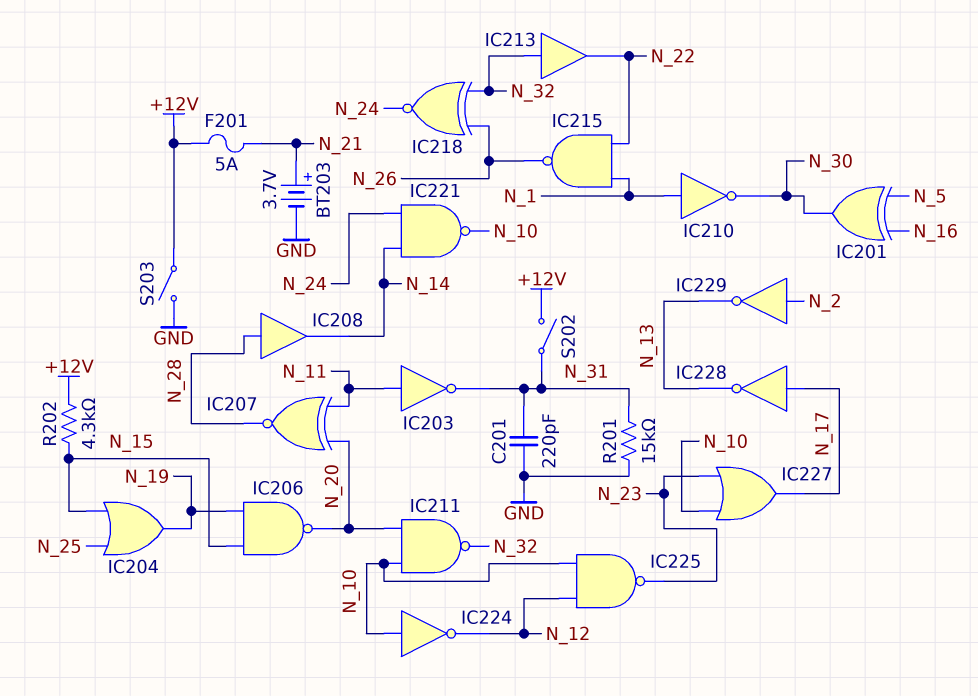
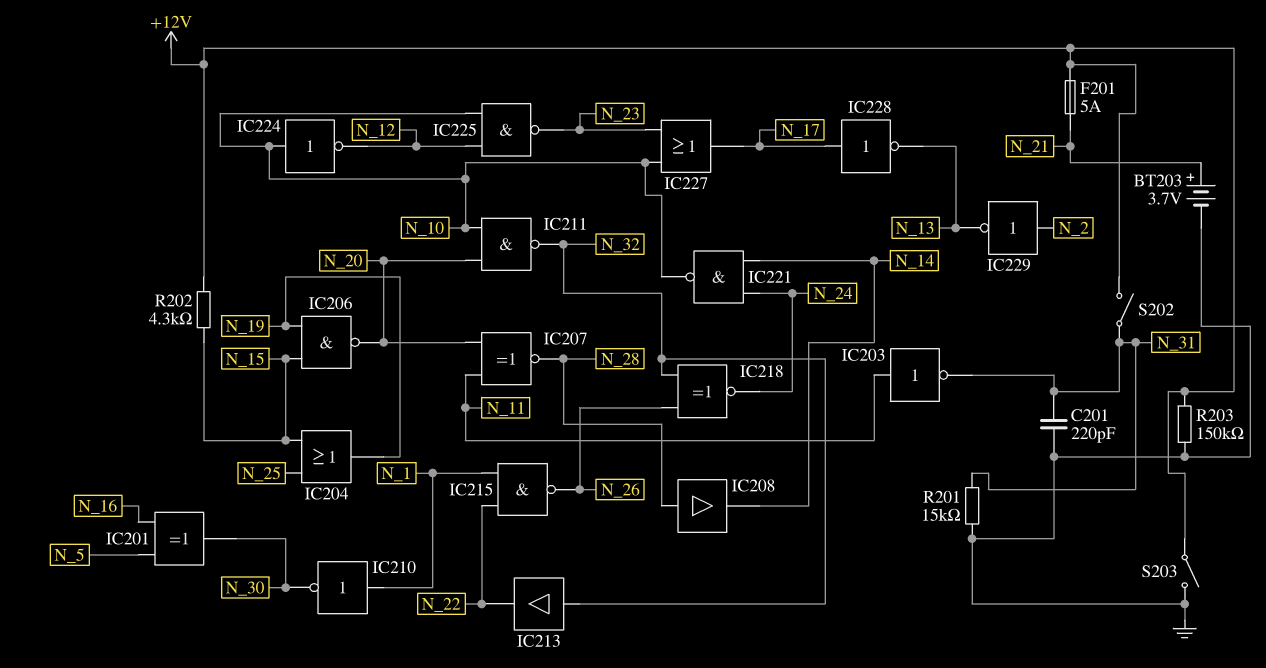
R203: none -> 150k (+12V, GND)

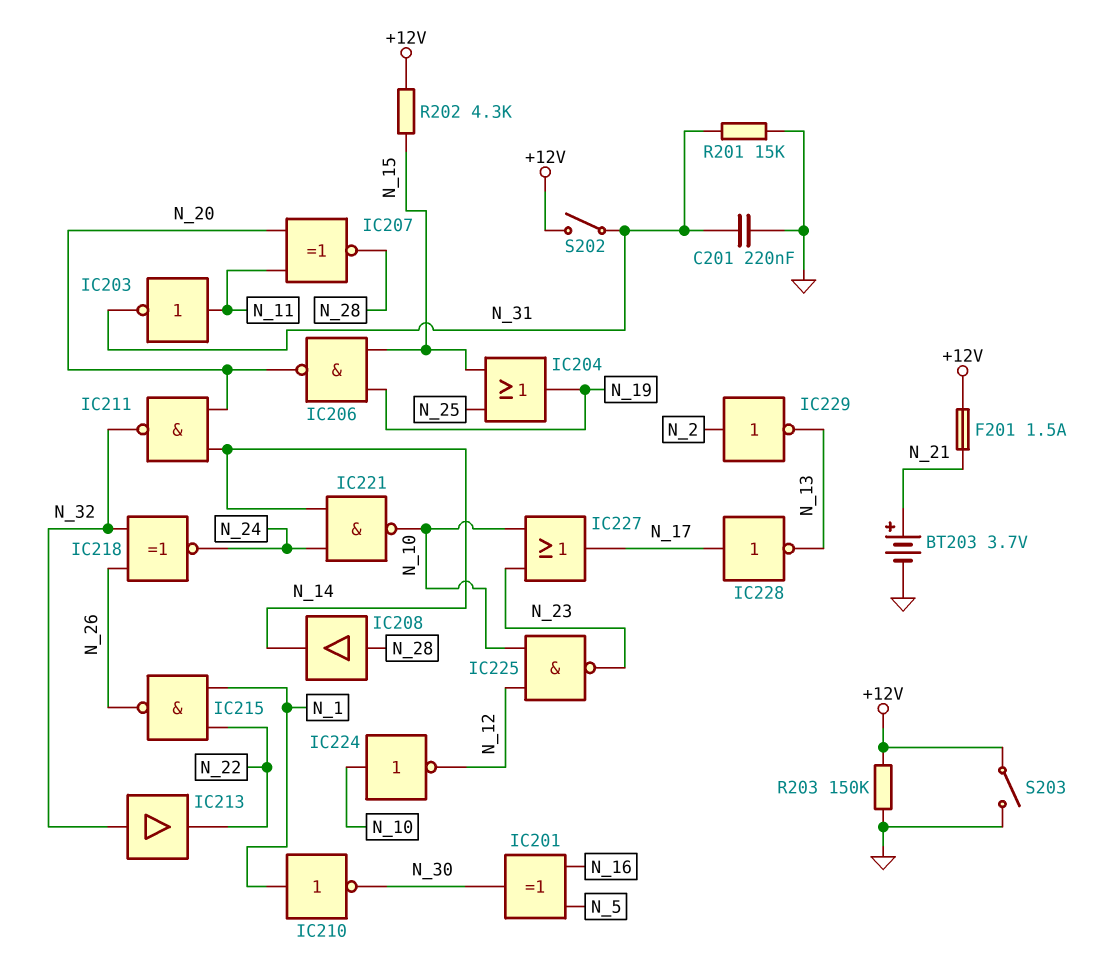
C201: 220pF (GND, N_31) -> 220nF (GND, N_31)
F201: 5A (+12V, N_21) -> 1.5A (+12V, N_21)
IC211: NAND (in N_10, in N_20, out N_32) -> NAND (in N_14, in N_20, out N_32)

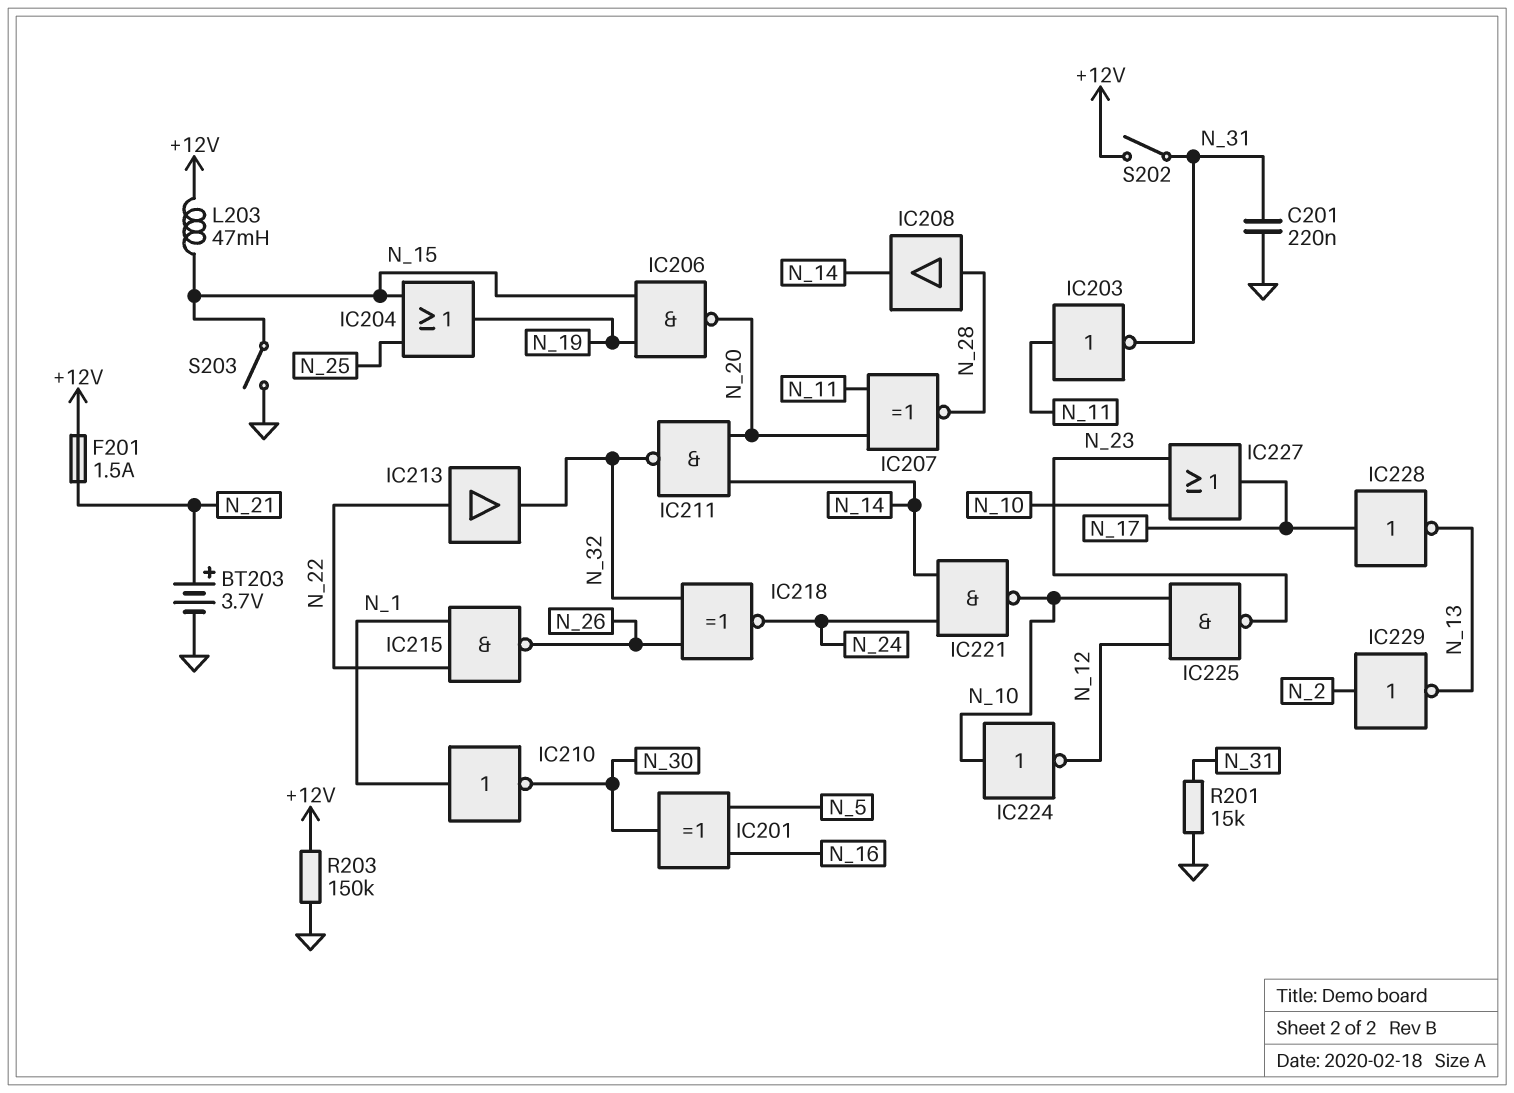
IC213: buffer (in N_32, out N_22) -> buffer (in N_22, out N_32)
L203: none -> 47mH (+12V, N_15)
R202: 4.3k (+12V, N_15) -> none
S203: switch (+12V, GND) -> switch (GND, N_15)

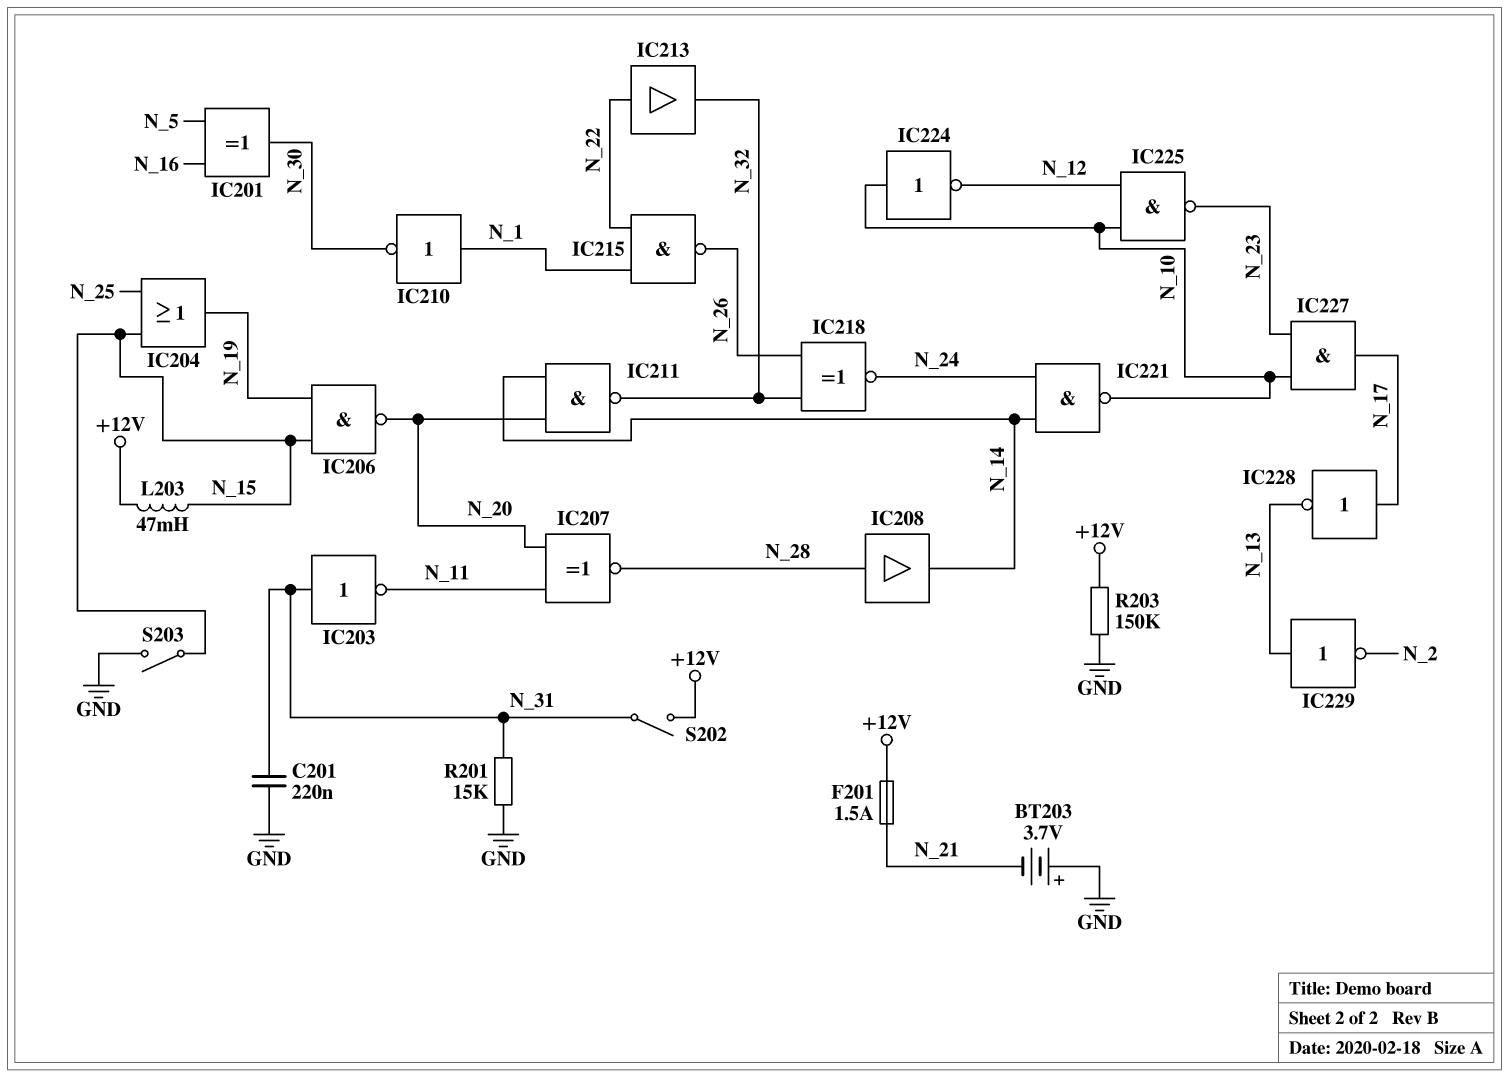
BT203: 3.7V (plus N_21, minus GND) -> 3.7V (plus GND, minus N_21)
IC203: NOT (in N_11, out N_31) -> NOT (in N_31, out N_11)
IC227: OR (in N_10, in N_23, out N_17) -> AND (in N_10, in N_23, out N_17)
IC229: NOT (in N_2, out N_13) -> NOT (in N_13, out N_2)

